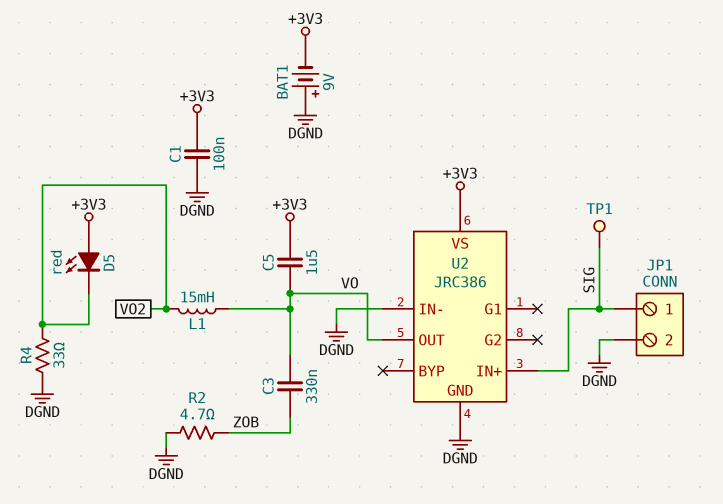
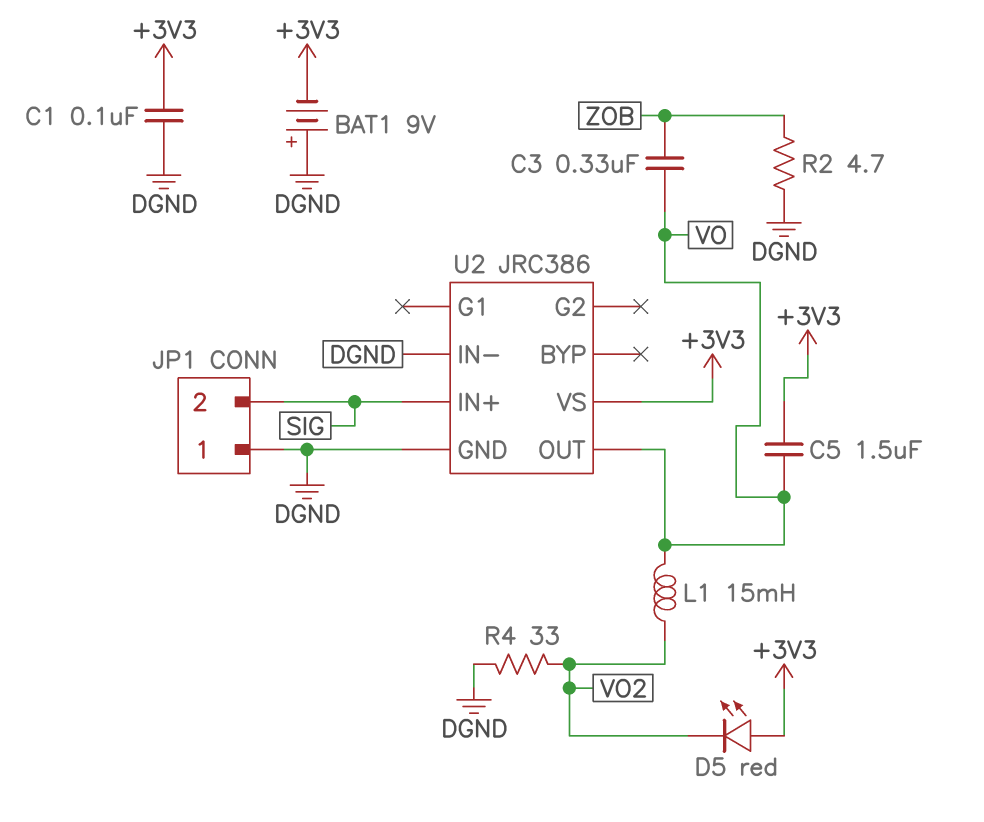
JP1 pin 1: SIG -> DGND
JP1 pin 2: DGND -> SIG
TP1: test point (SIG) -> none

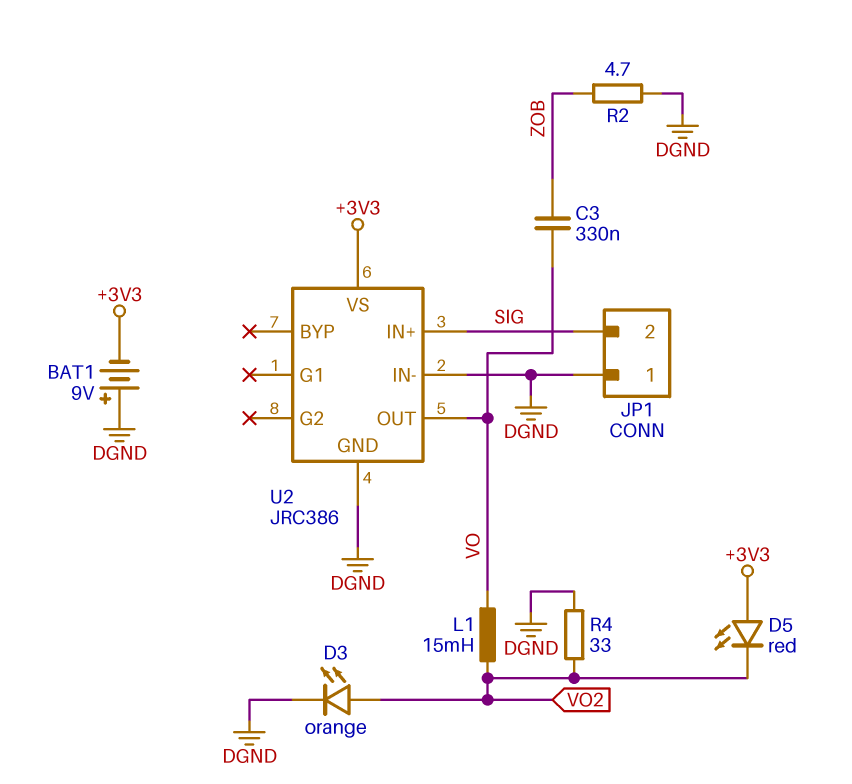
C1: 100nF (+3V3, DGND) -> none
C5: 1.5uF (+3V3, VO) -> none
D3: none -> LED orange (A VO2, K DGND)

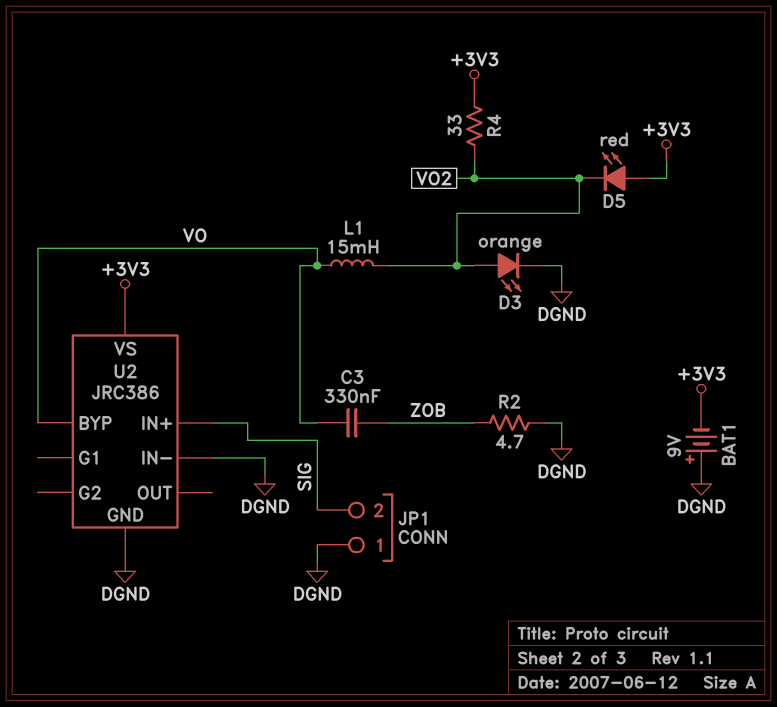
R4: 33 (DGND, VO2) -> 33 (+3V3, VO2)
U2 pin BYP: none -> VO
U2 pin OUT: VO -> none

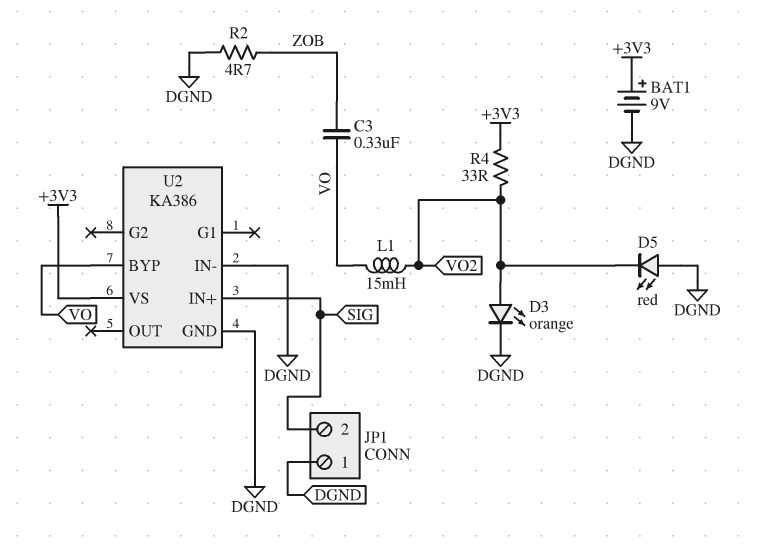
BAT1: 9V (plus DGND, minus +3V3) -> 9V (plus +3V3, minus DGND)
D5: LED red (A +3V3, K VO2) -> LED red (A DGND, K VO2)
U2: JRC386 -> KA386

